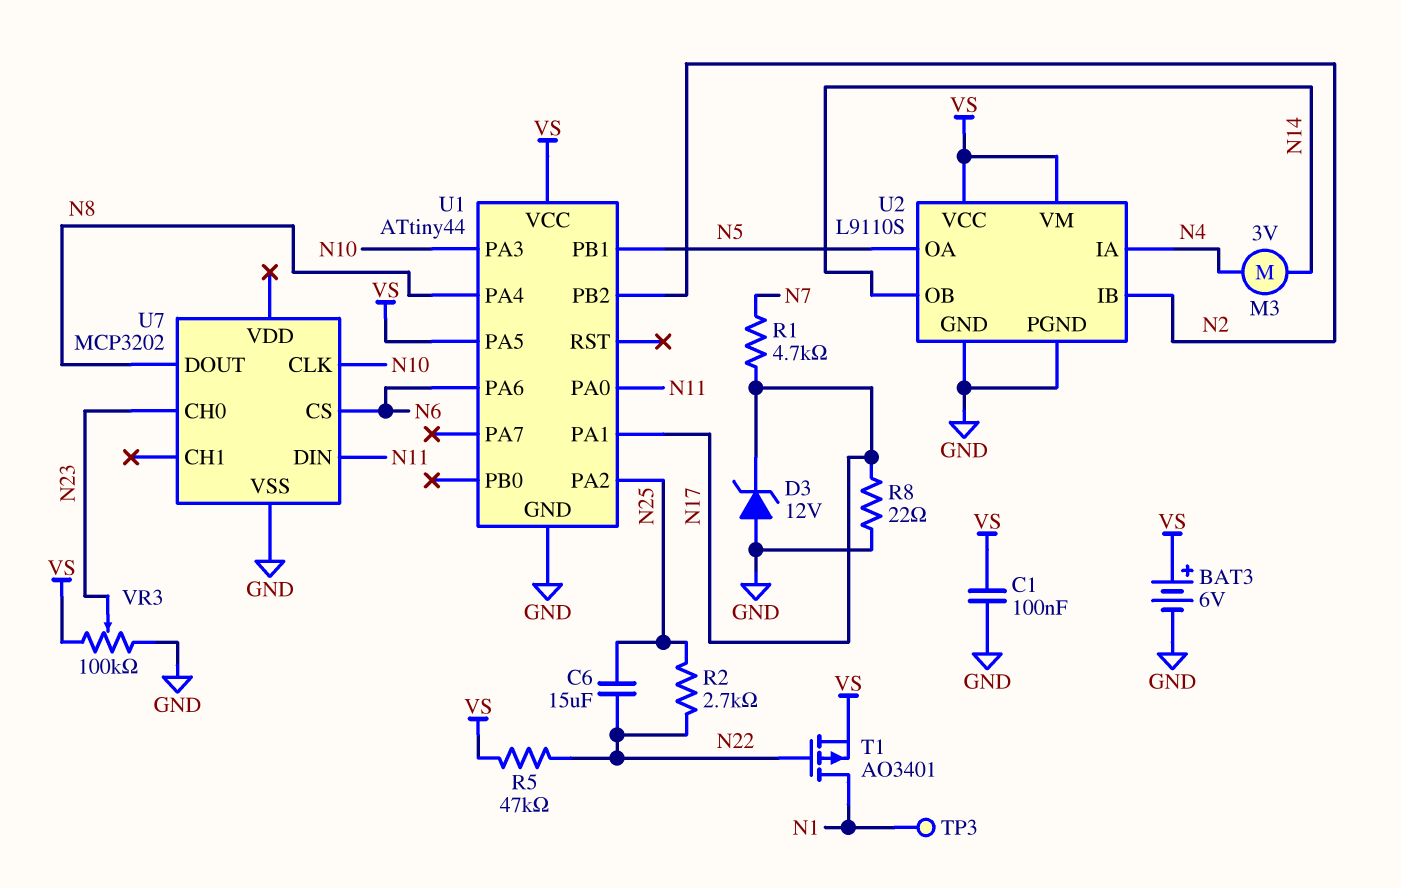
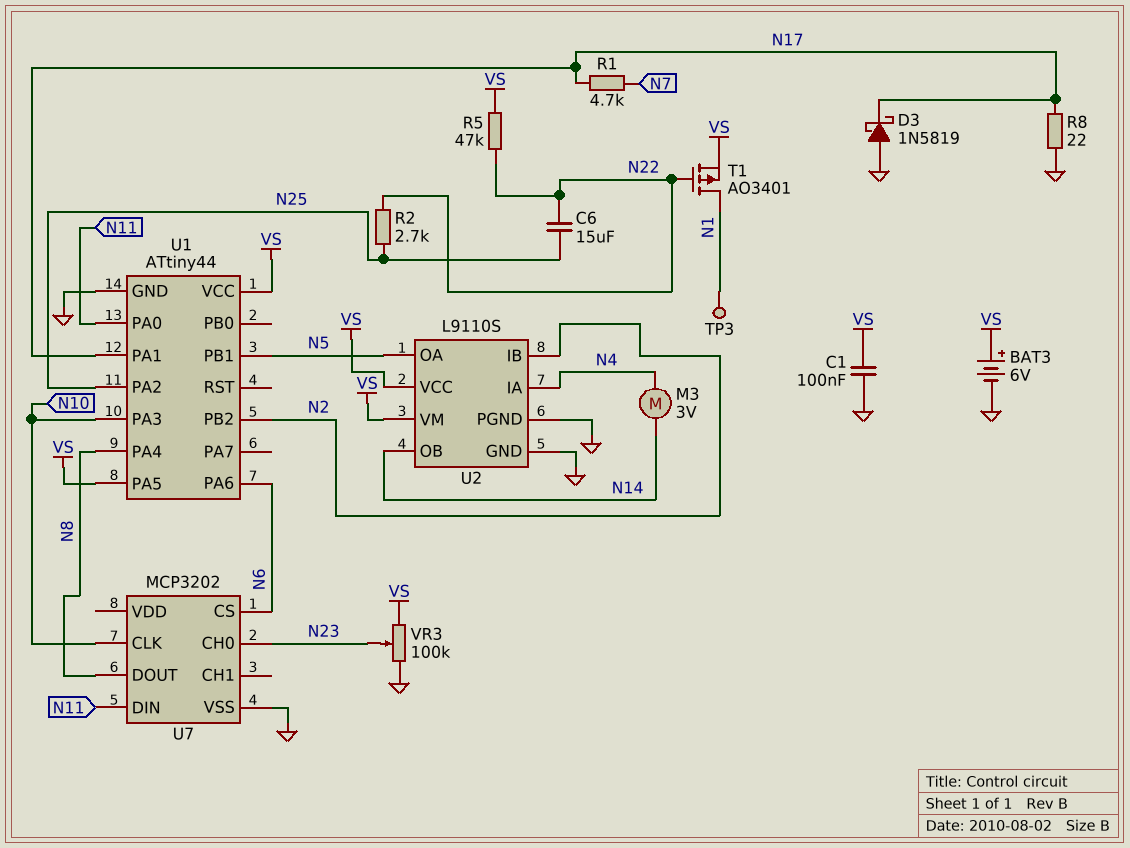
D3: zener 12V (A GND, K N17) -> schottky 1N5819 (A GND, K N17)

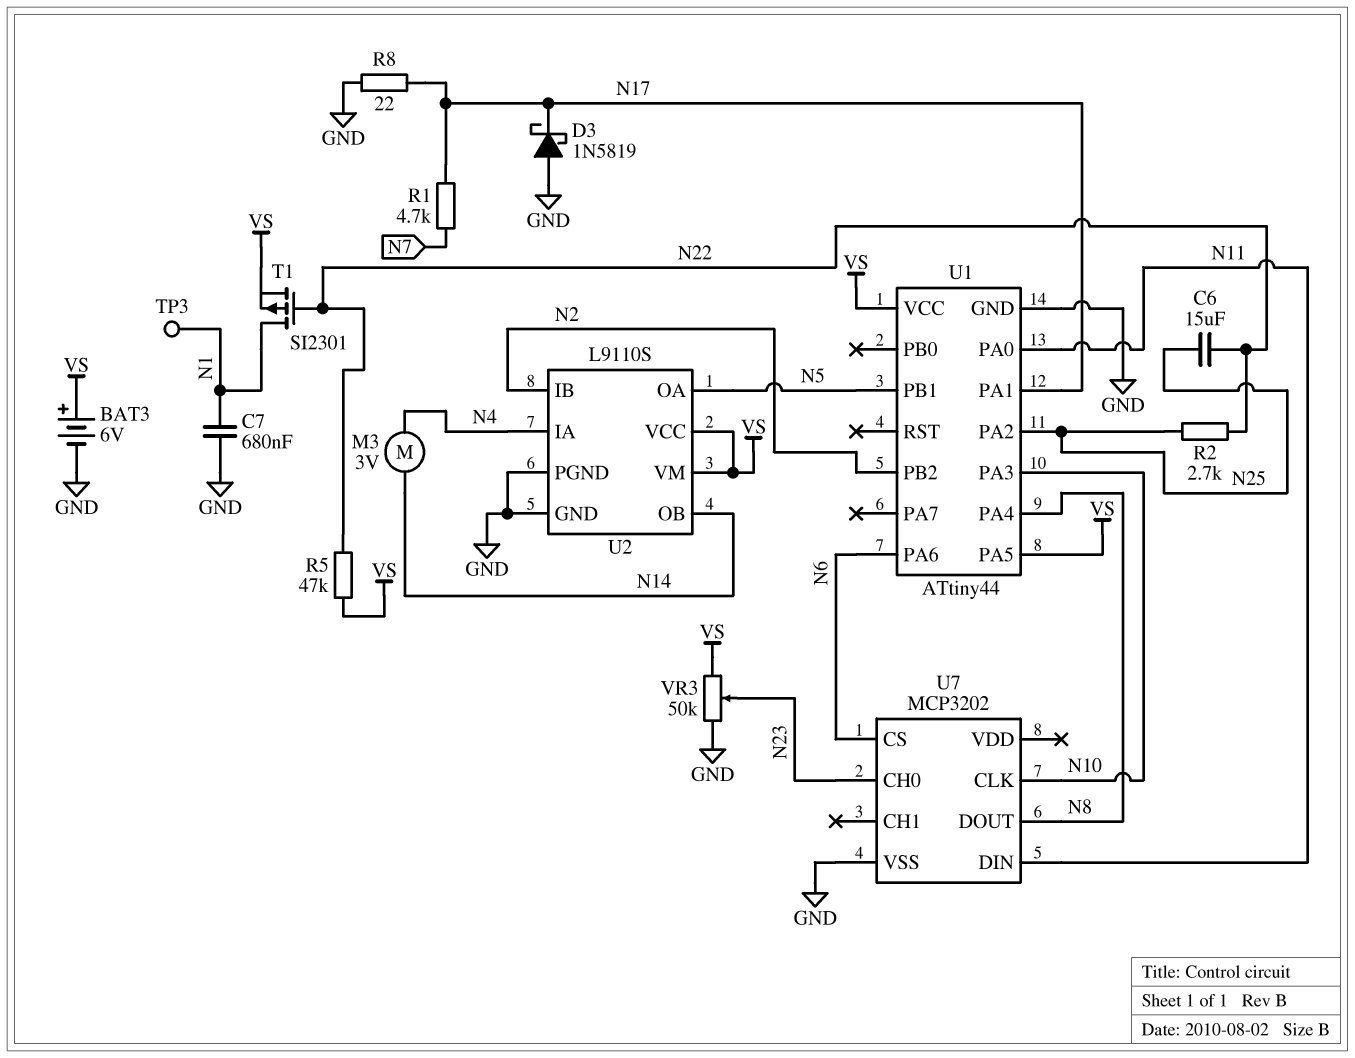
C1: 100nF (GND, VS) -> none
C7: none -> 680nF (GND, N1)
T1: PMOS AO3401 (G N22, D N1, S VS) -> PMOS SI2301 (G N22, D N1, S VS)
VR3: 100k (GND, VS, wiper N23) -> 50k (GND, VS, wiper N23)

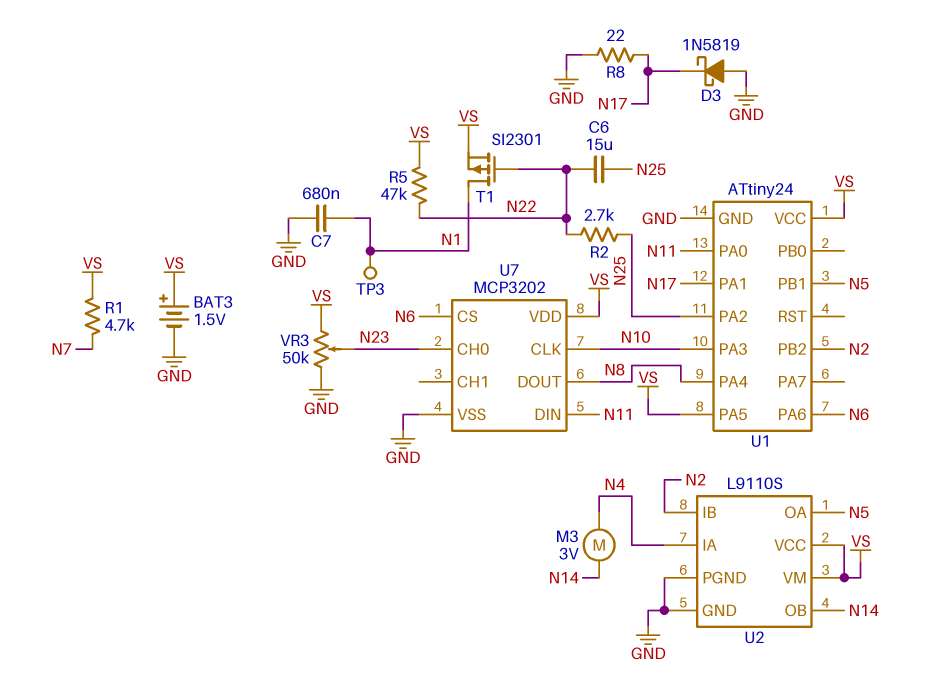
BAT3: 6V (plus VS, minus GND) -> 1.5V (plus VS, minus GND)
R1: 4.7k (N7, N17) -> 4.7k (N7, VS)
U1: ATtiny44 -> ATtiny24
U7 pin VDD: none -> VS

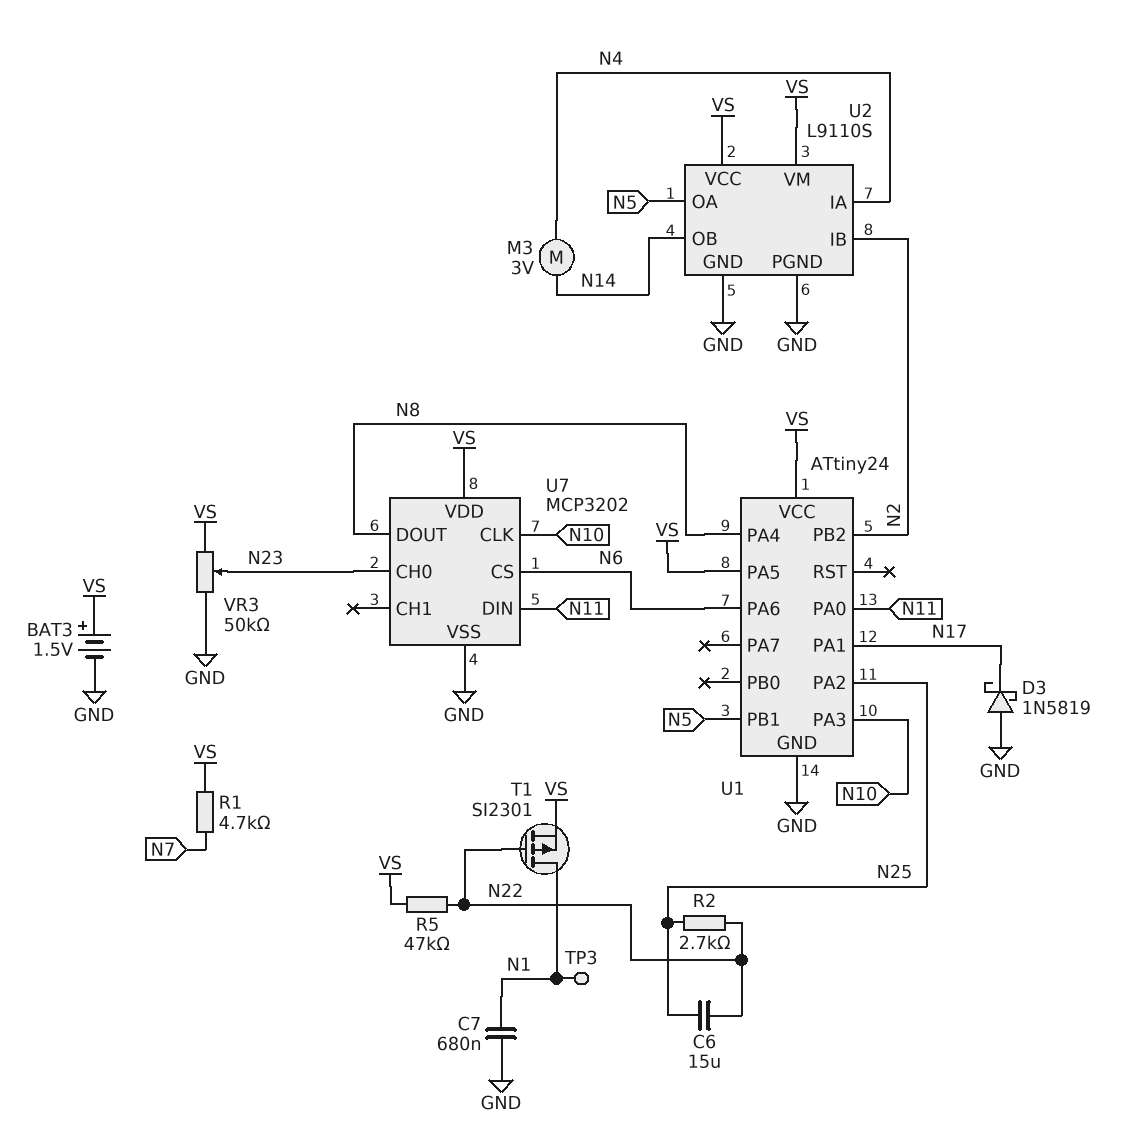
R8: 22 (GND, N17) -> none

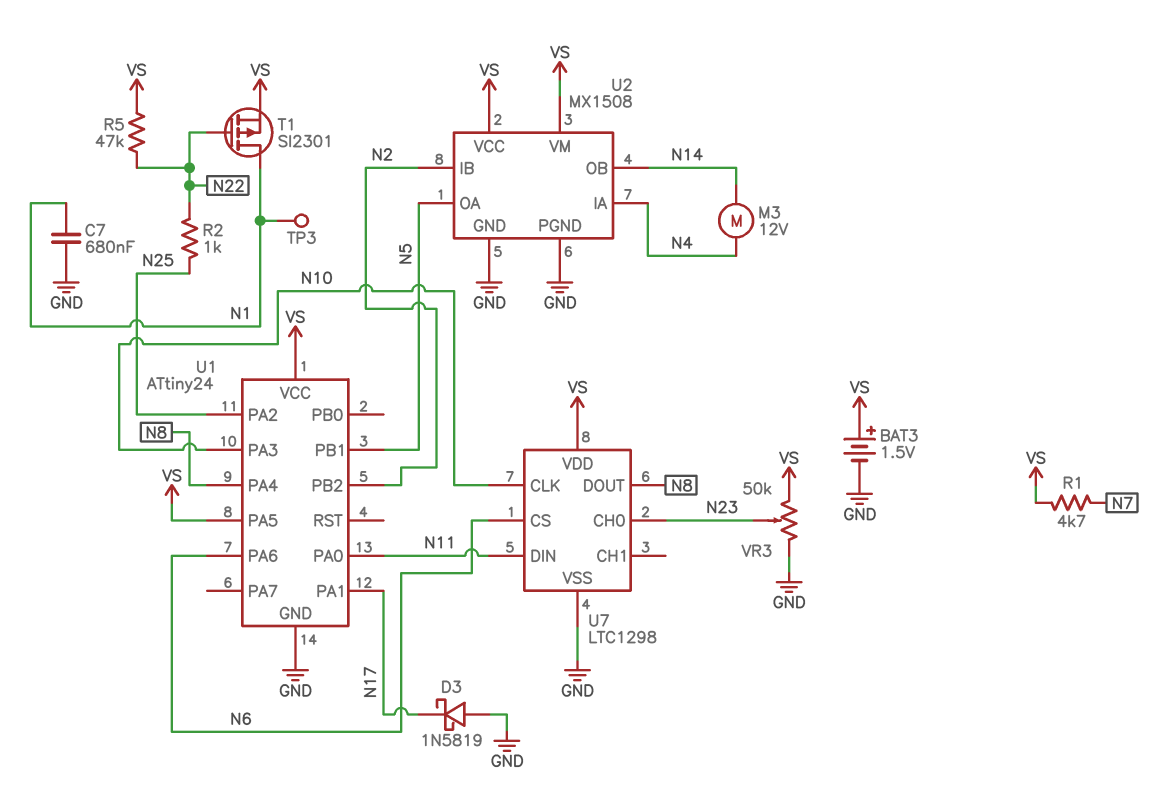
C6: 15uF (N22, N25) -> none
M3: motor 3V (N4, N14) -> motor 12V (N4, N14)
R2: 2.7k (N22, N25) -> 1k (N22, N25)
U2: L9110S -> MX1508
U7: MCP3202 -> LTC1298

